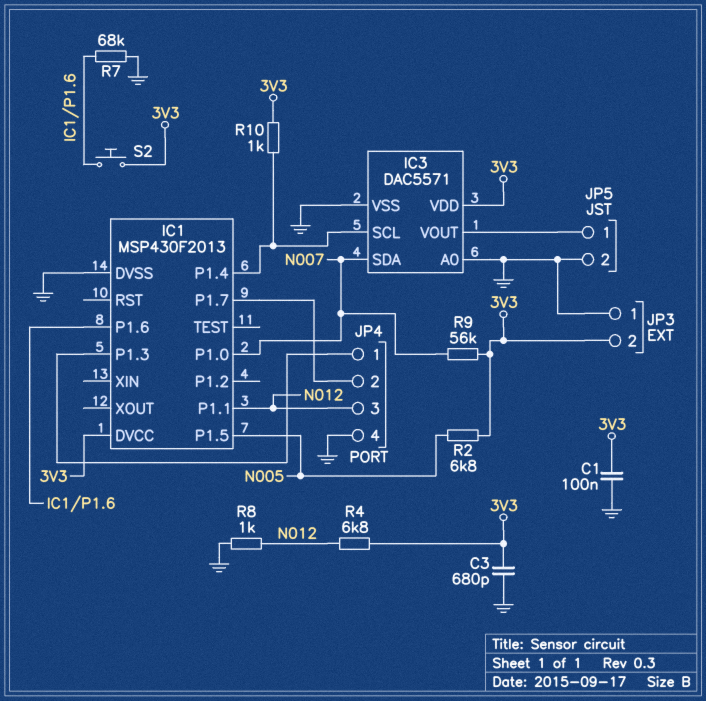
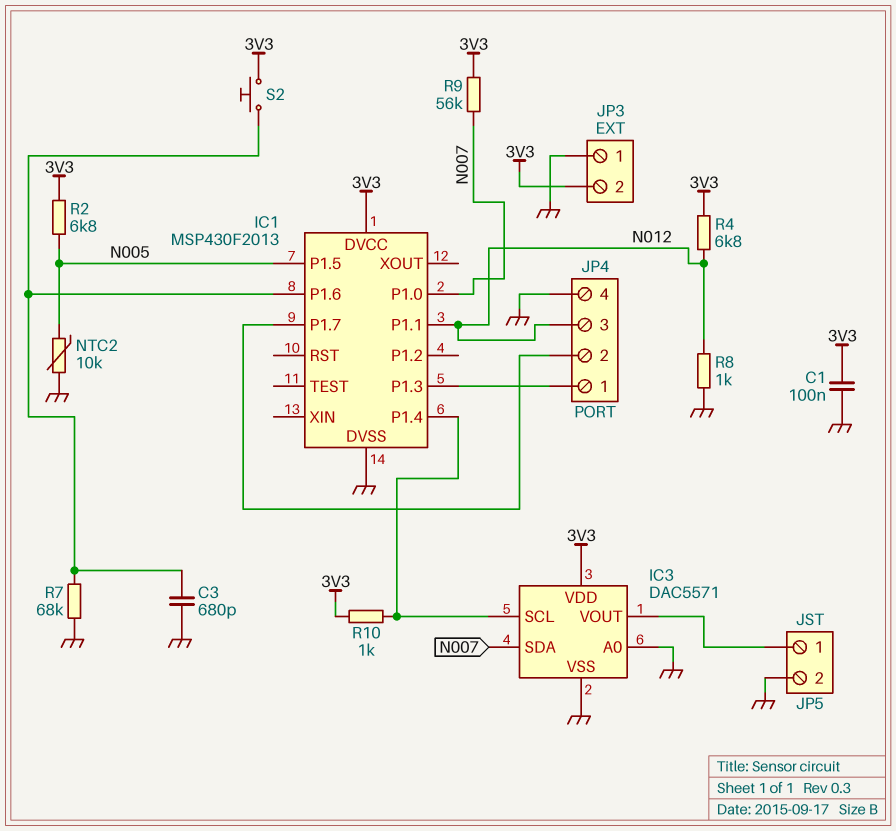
C3: 680pF (3V3, GND) -> 680pF (GND, IC1/P1.6)
NTC2: none -> 10k (GND, N005)

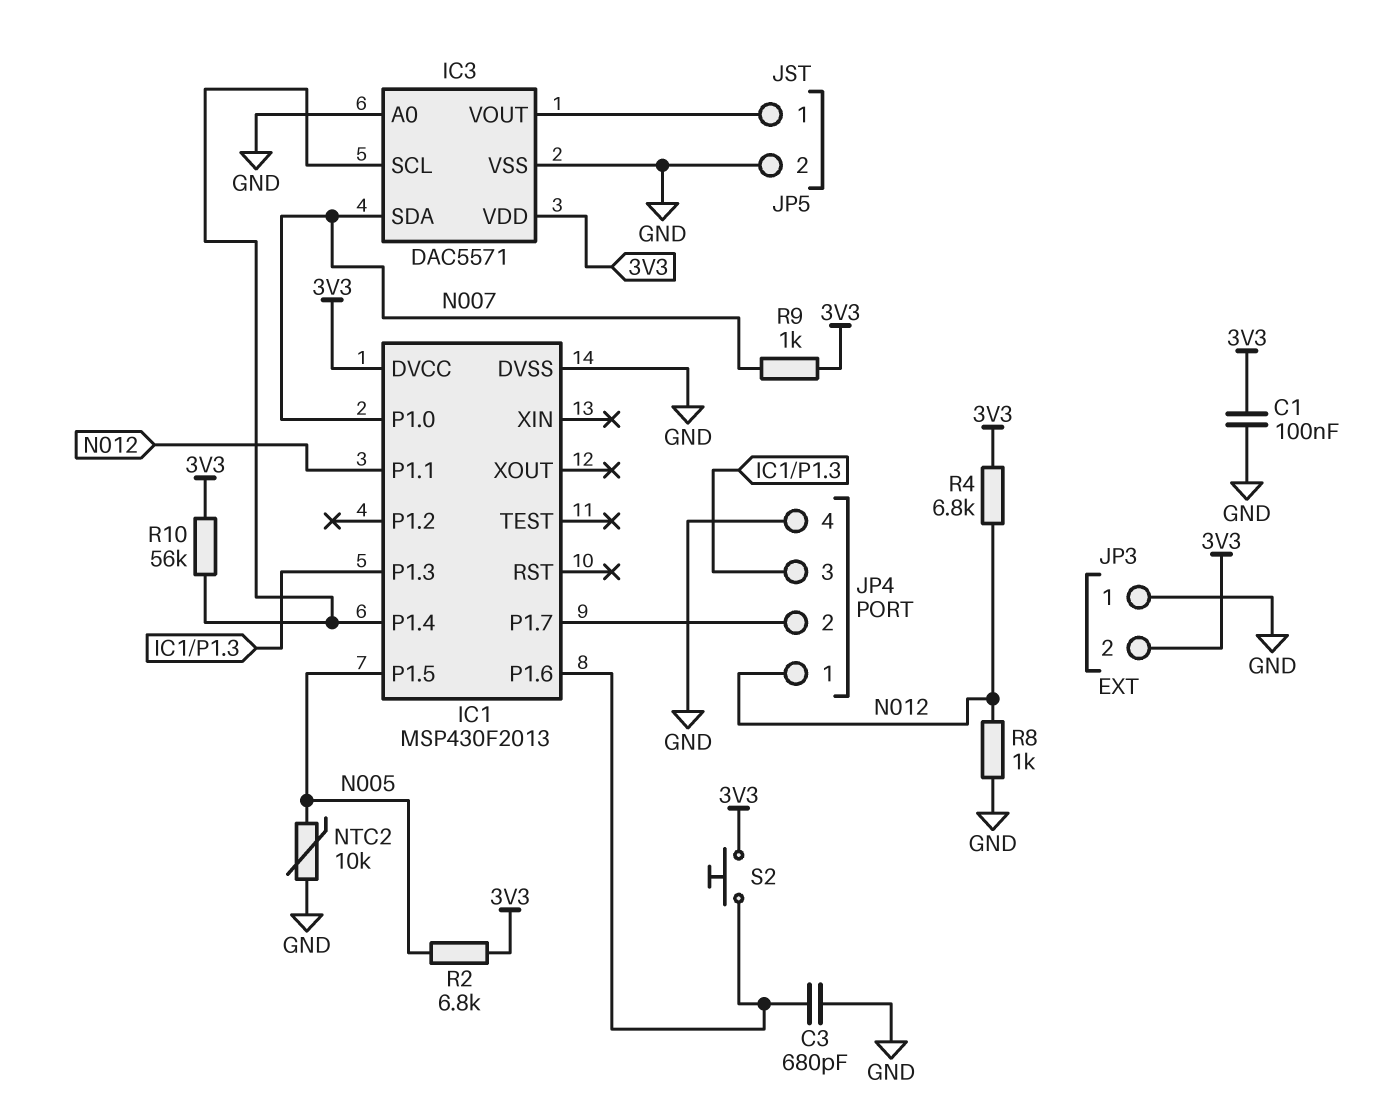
JP4 pin 1: IC1/P1.3 -> N012
JP4 pin 3: N012 -> IC1/P1.3
R7: 68k (GND, IC1/P1.6) -> none
R9: 56k (3V3, N007) -> 1k (3V3, N007)
R10: 1k (3V3, IC1/P1.4) -> 56k (3V3, IC1/P1.4)

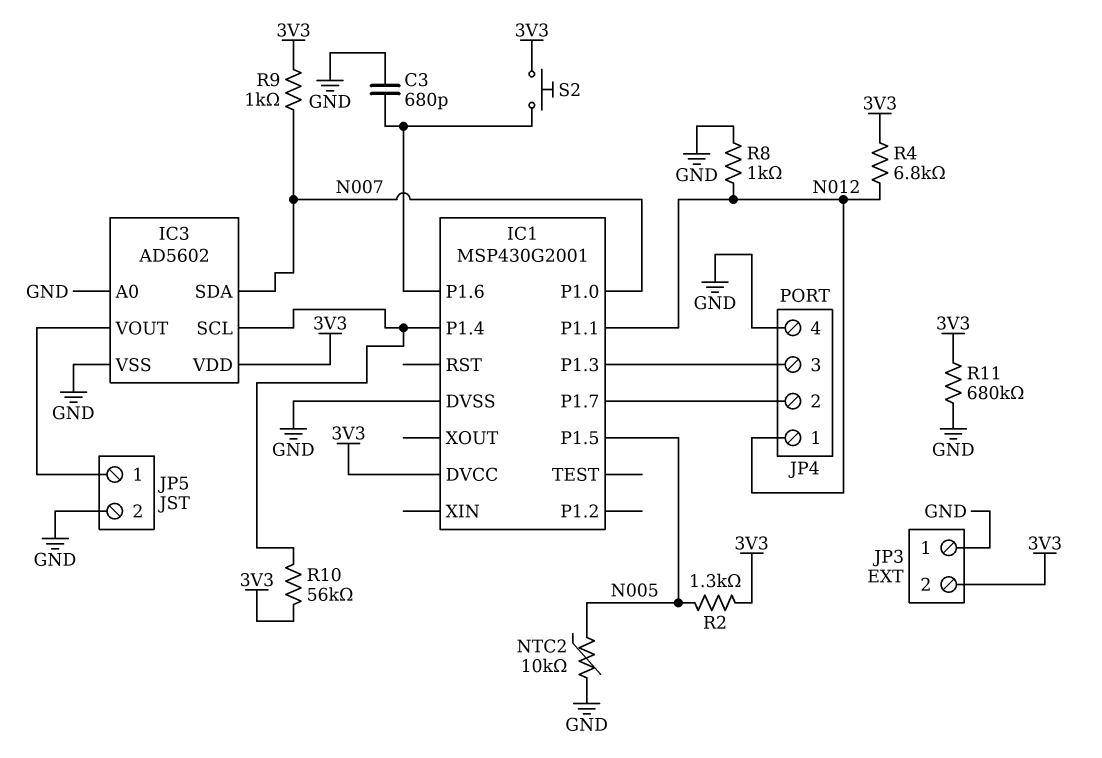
C1: 100nF (3V3, GND) -> none
IC1: MSP430F2013 -> MSP430G2001
IC3: DAC5571 -> AD5602
R2: 6.8k (3V3, N005) -> 1.3k (3V3, N005)
R11: none -> 680k (3V3, GND)

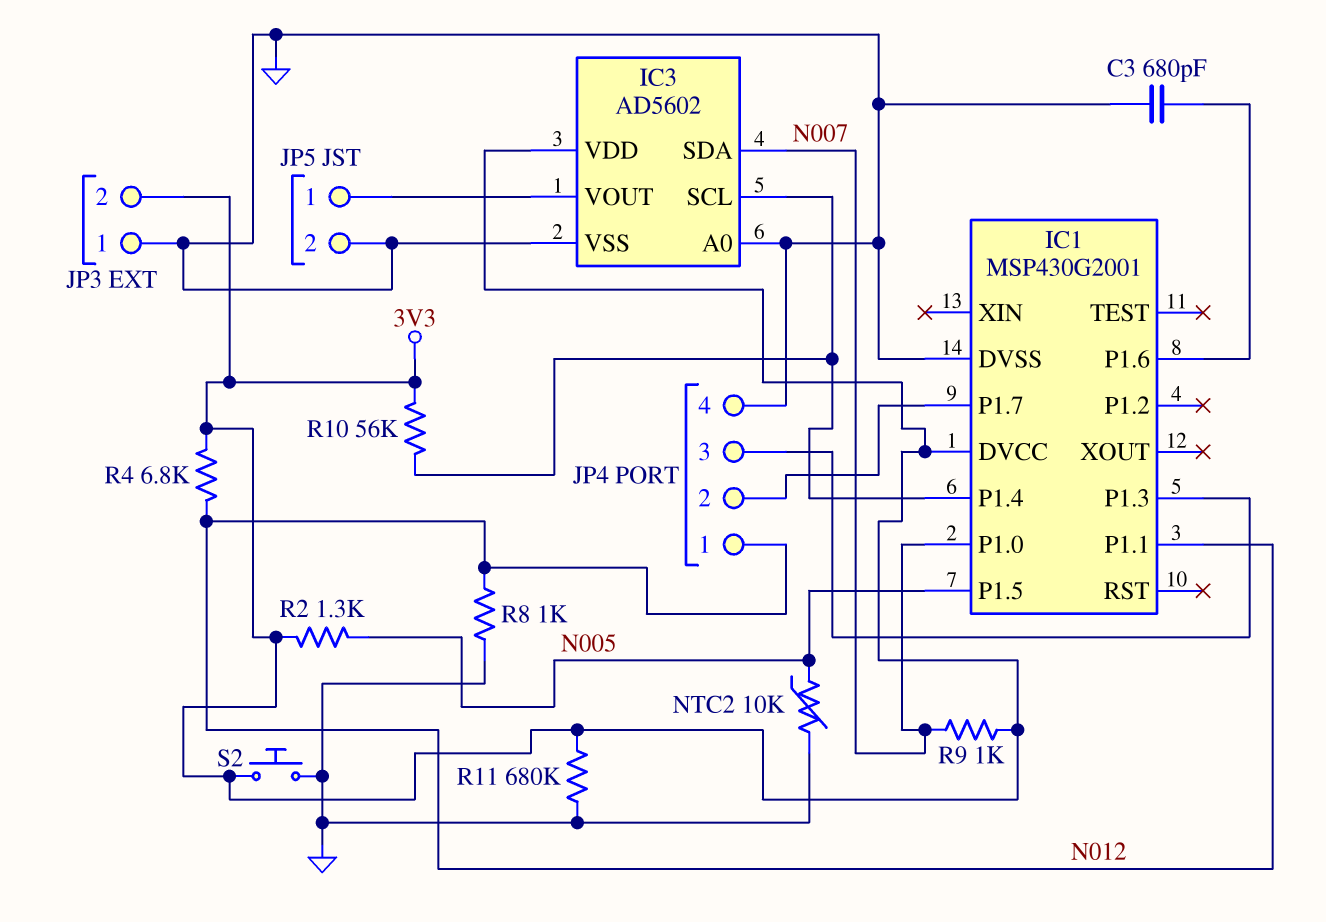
S2: button (3V3, IC1/P1.6) -> button (3V3, GND)

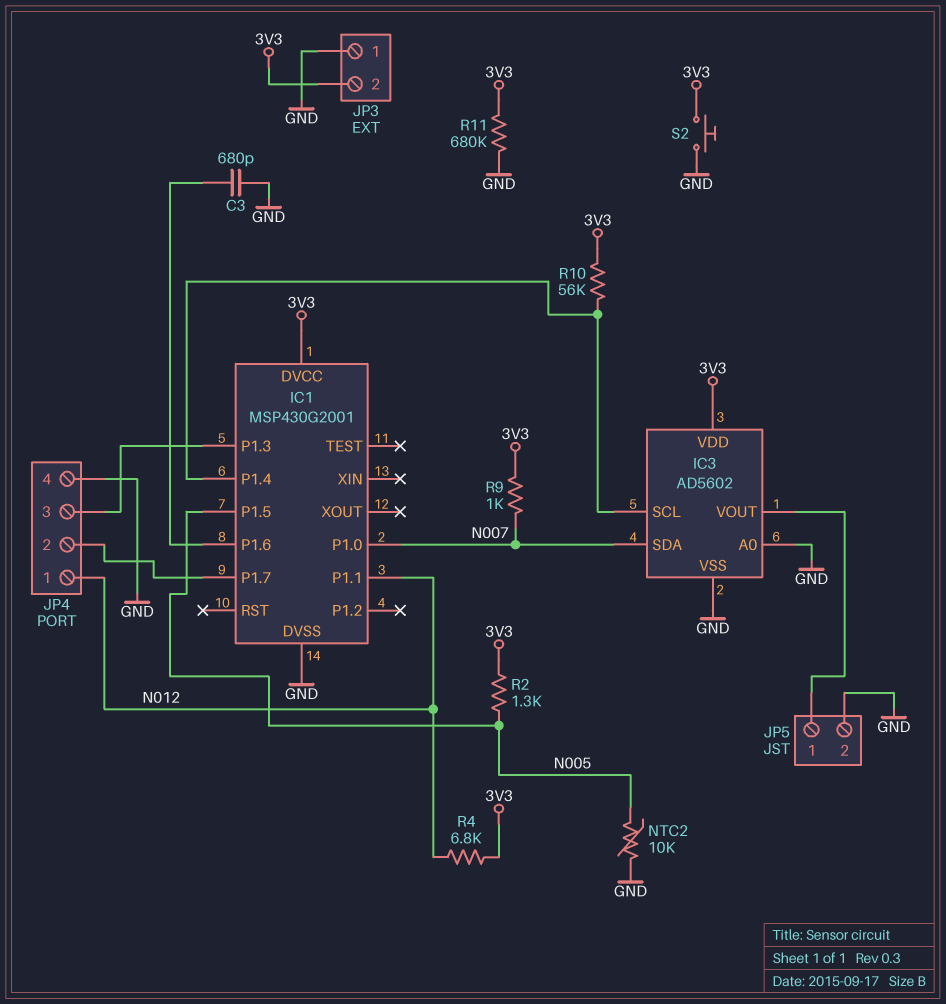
R8: 1k (GND, N012) -> none

